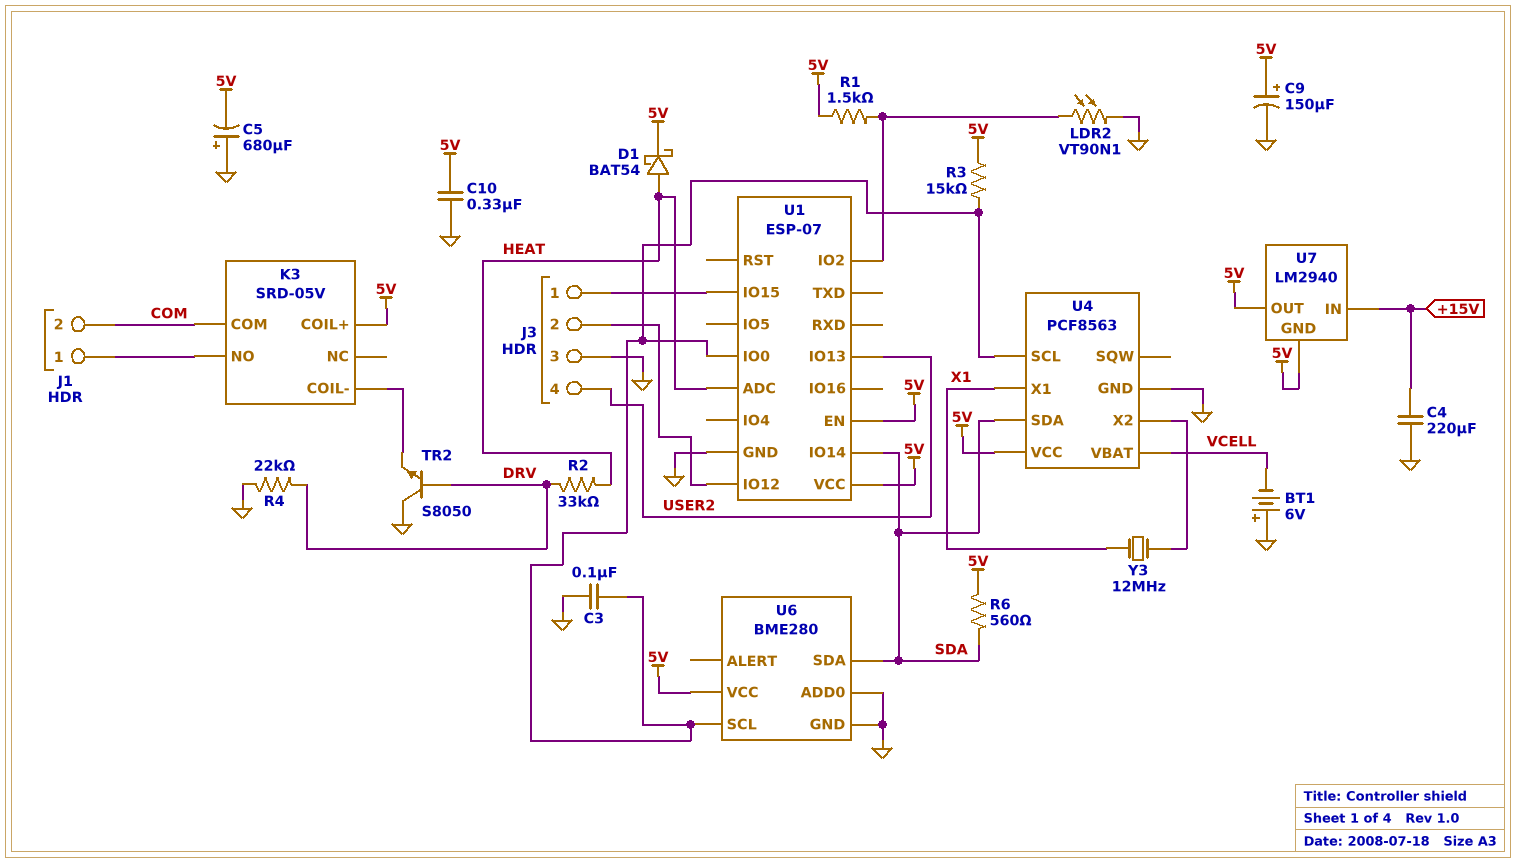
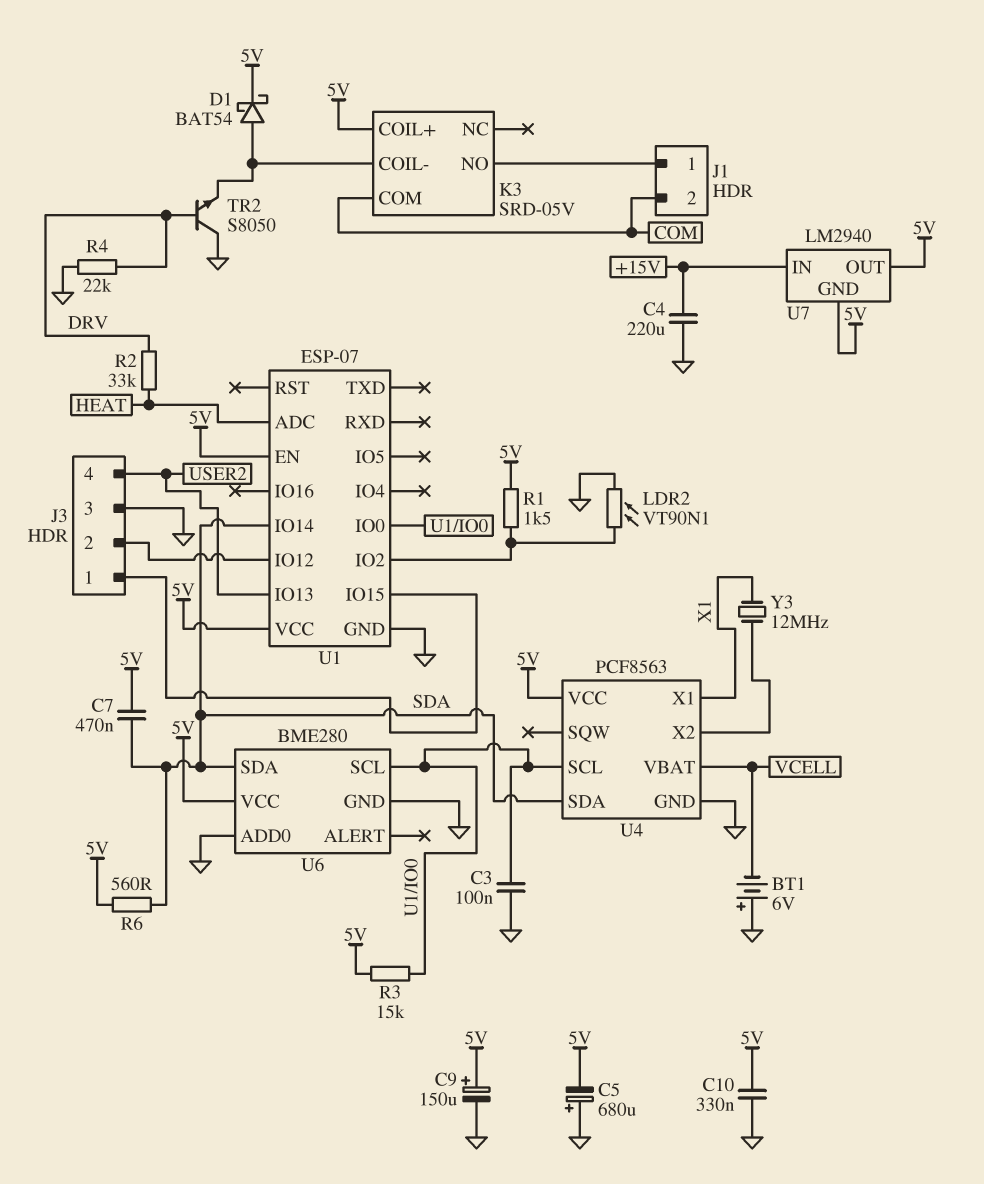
C7: none -> 470nF (5V, SDA)
D1: schottky BAT54 (A HEAT, K 5V) -> schottky BAT54 (A K3/COIL-, K 5V)

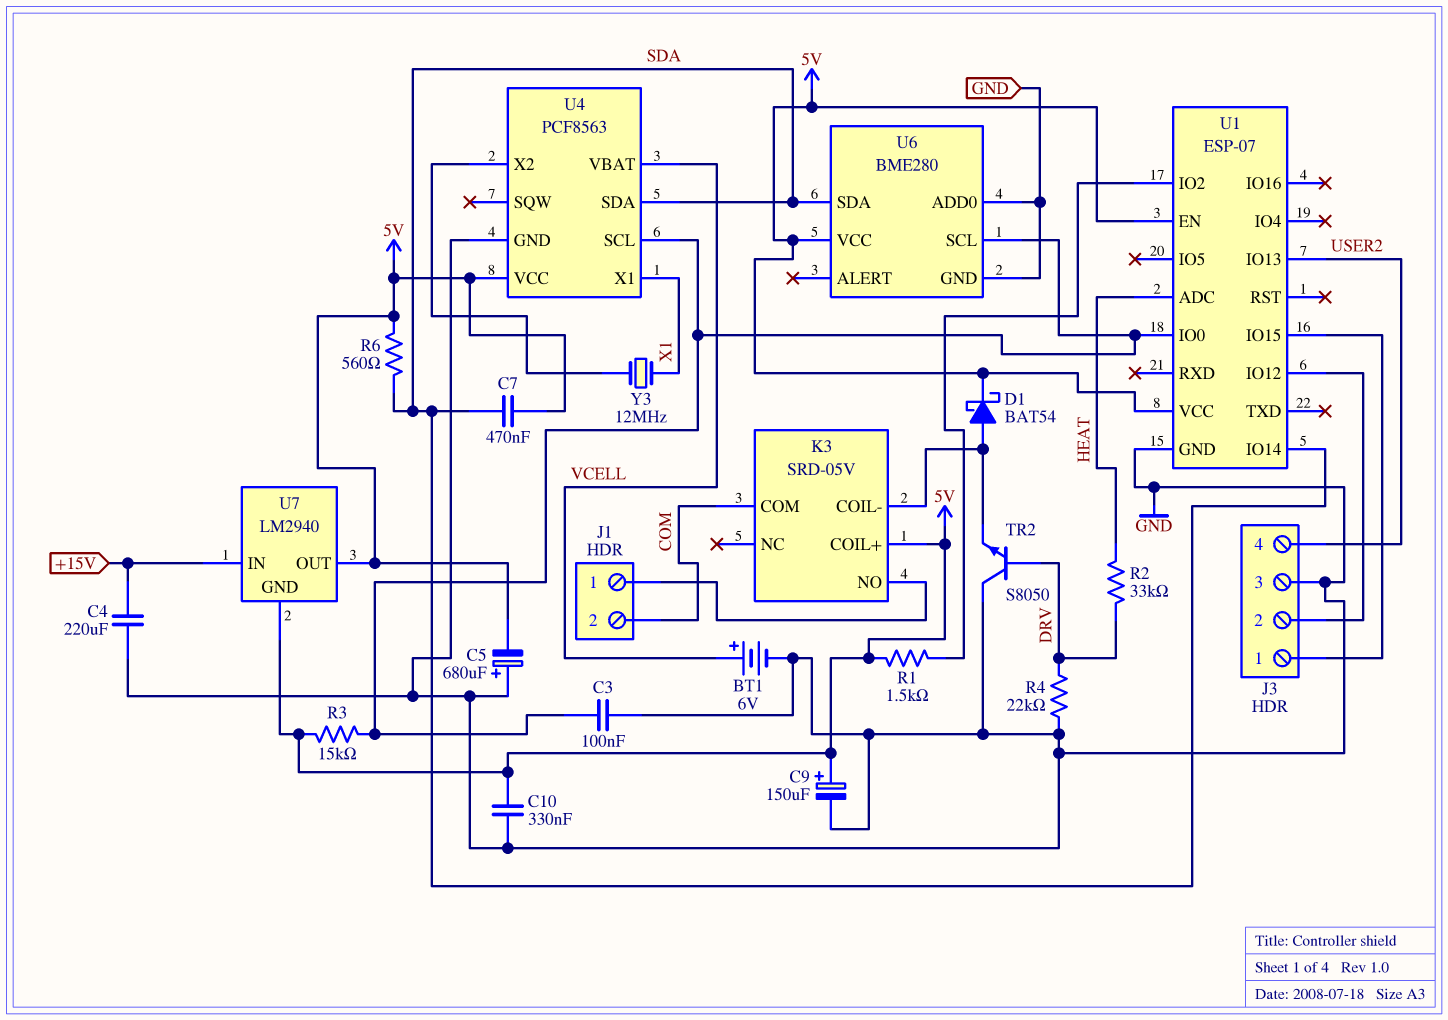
BT1: 6V (plus GND, minus VCELL) -> 6V (plus VCELL, minus GND)
LDR2: VT90N1 (GND, U1/IO2) -> none

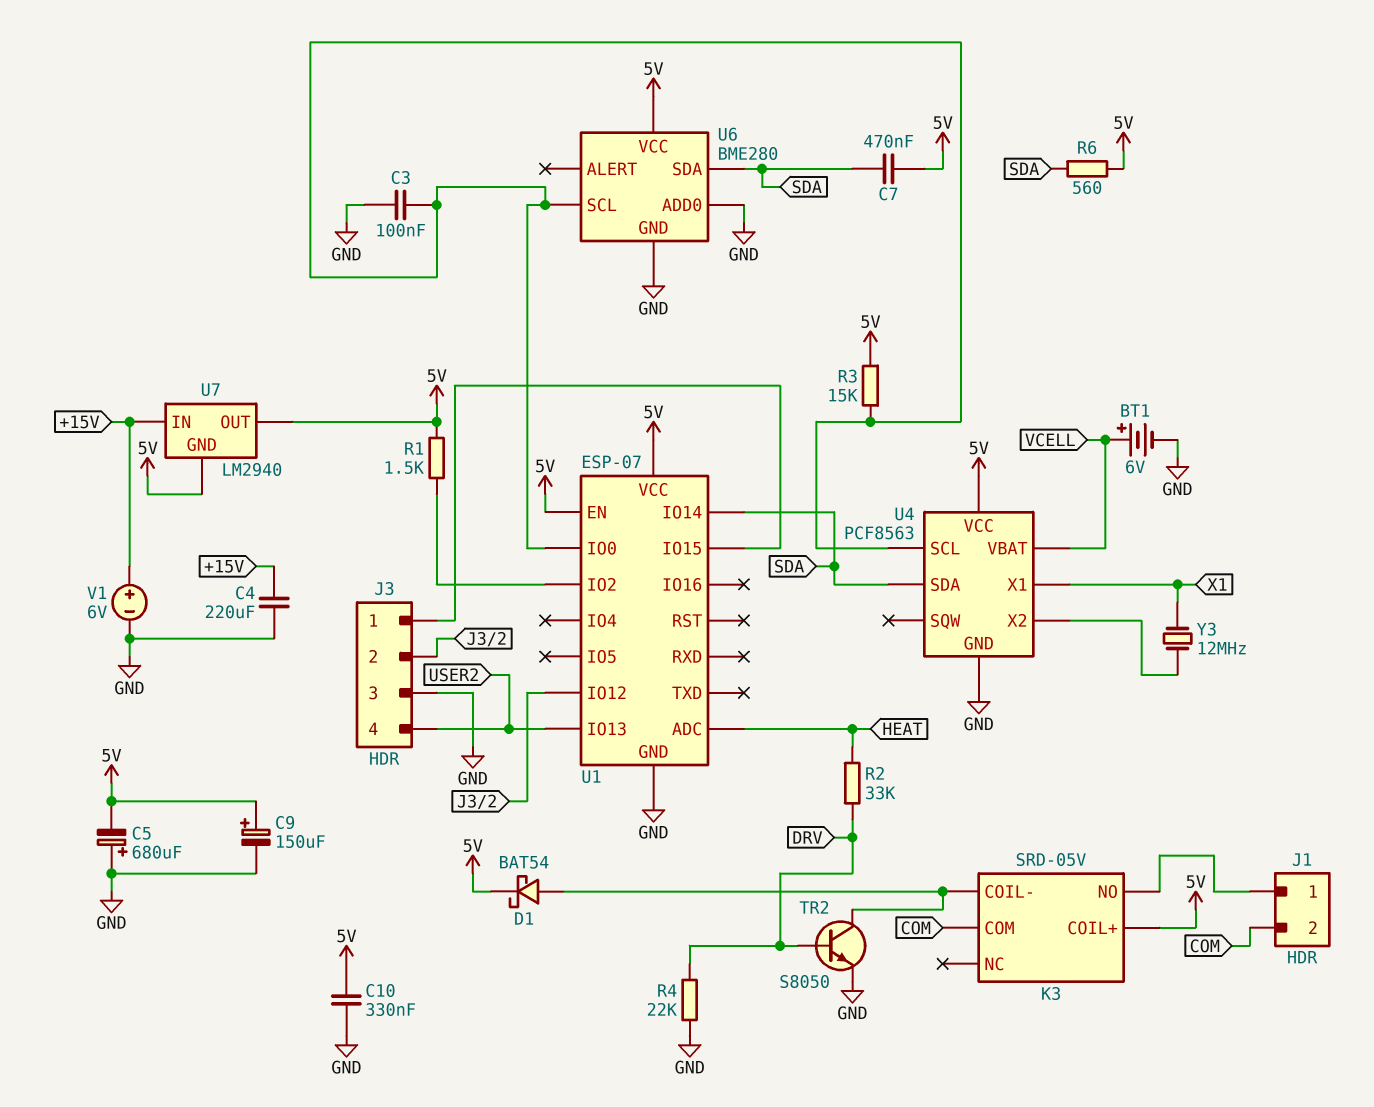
TR2: NPN S8050 (B DRV, C GND, E K3/COIL-) -> NPN S8050 (B DRV, C K3/COIL-, E GND)
V1: none -> 6V (plus +15V, minus GND)

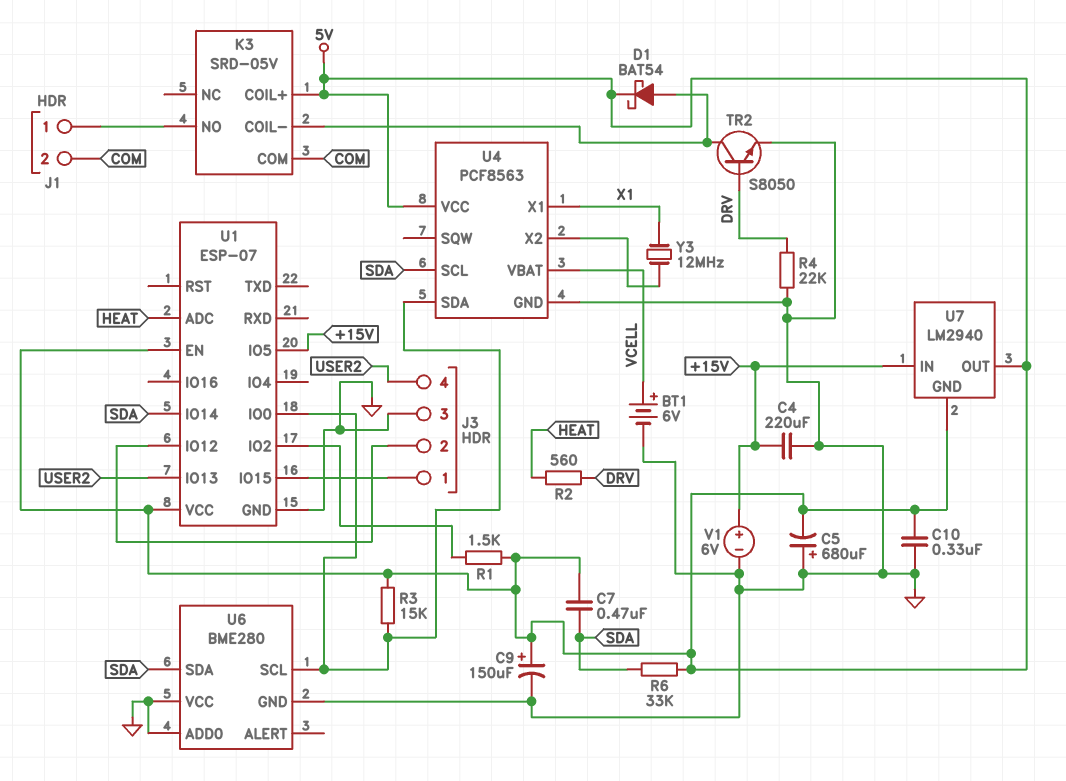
C3: 100nF (GND, U1/IO0) -> none
R2: 33k (DRV, HEAT) -> 560 (DRV, HEAT)
R6: 560 (5V, SDA) -> 33k (5V, SDA)
U1 pin IO5: none -> +15V
U4 pin SCL: U1/IO0 -> SDA
U4 pin SDA: SDA -> U1/IO0
U6 pin VCC: 5V -> GND

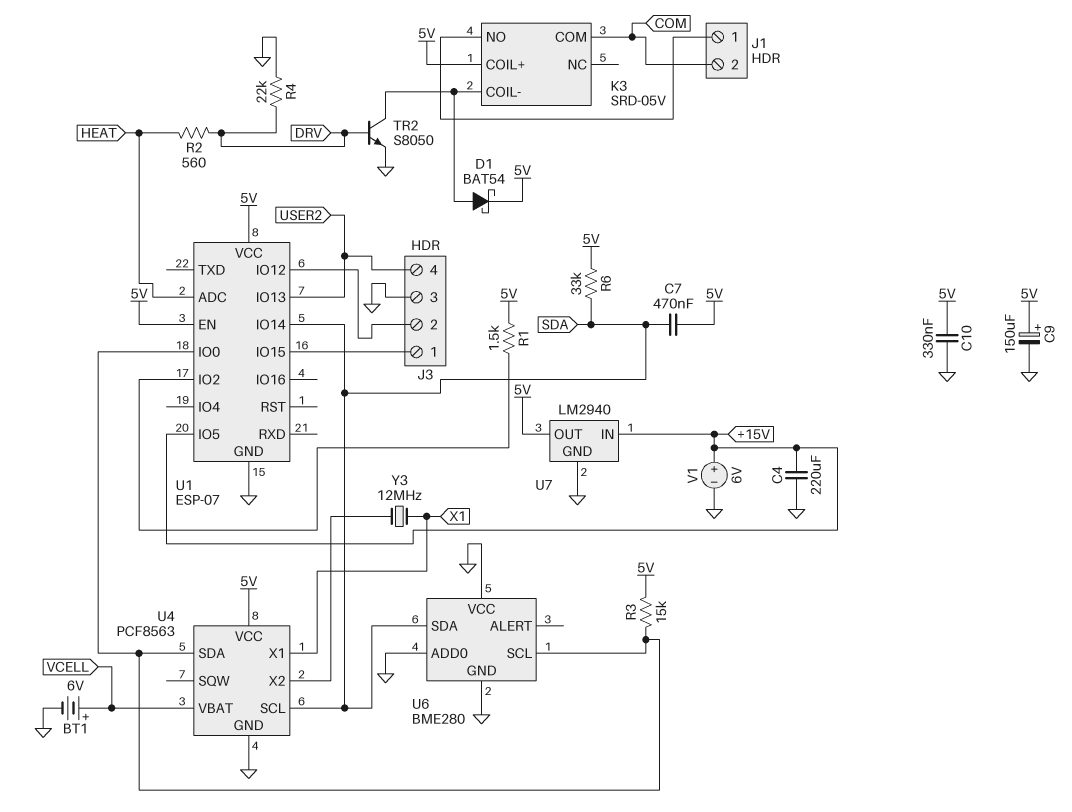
C5: 680uF (plus GND, minus 5V) -> none
U7 pin GND: 5V -> GND

